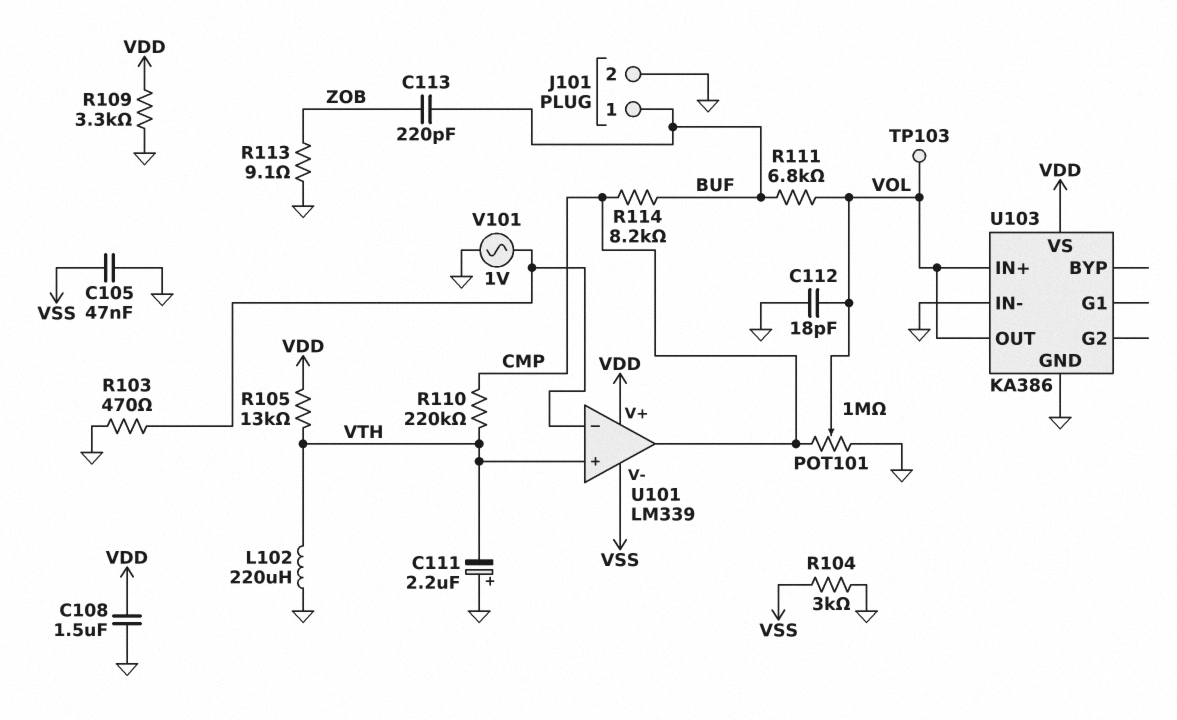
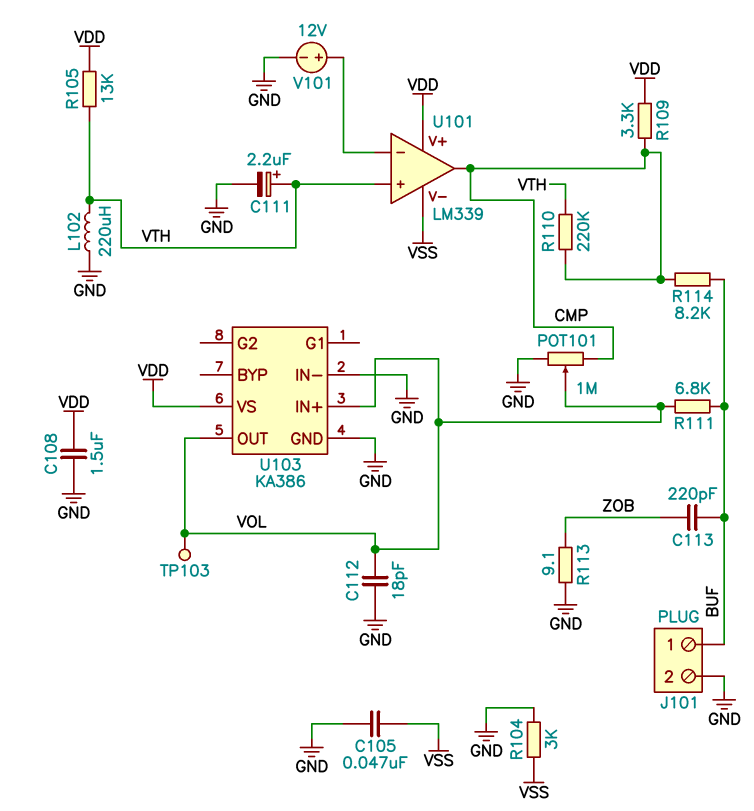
C111: 2.2uF (plus GND, minus VTH) -> 2.2uF (plus VTH, minus GND)
R103: 470 (GND, U101/in-) -> none
R109: 3.3k (GND, VDD) -> 3.3k (CMP, VDD)
V101: AC 1V (GND, U101/in-) -> 12V (plus U101/in-, minus GND)

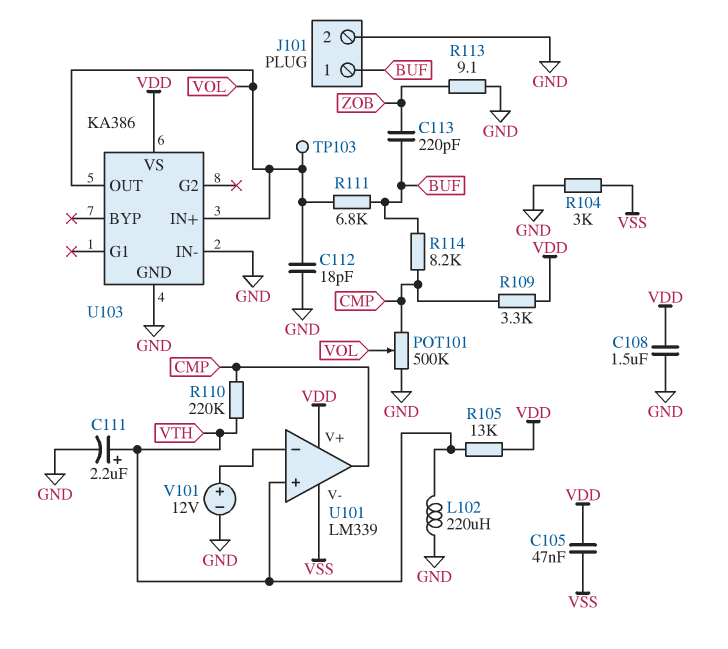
C105: 47nF (GND, VSS) -> 47nF (VDD, VSS)
POT101: 1M (CMP, GND, wiper VOL) -> 500k (CMP, GND, wiper VOL)

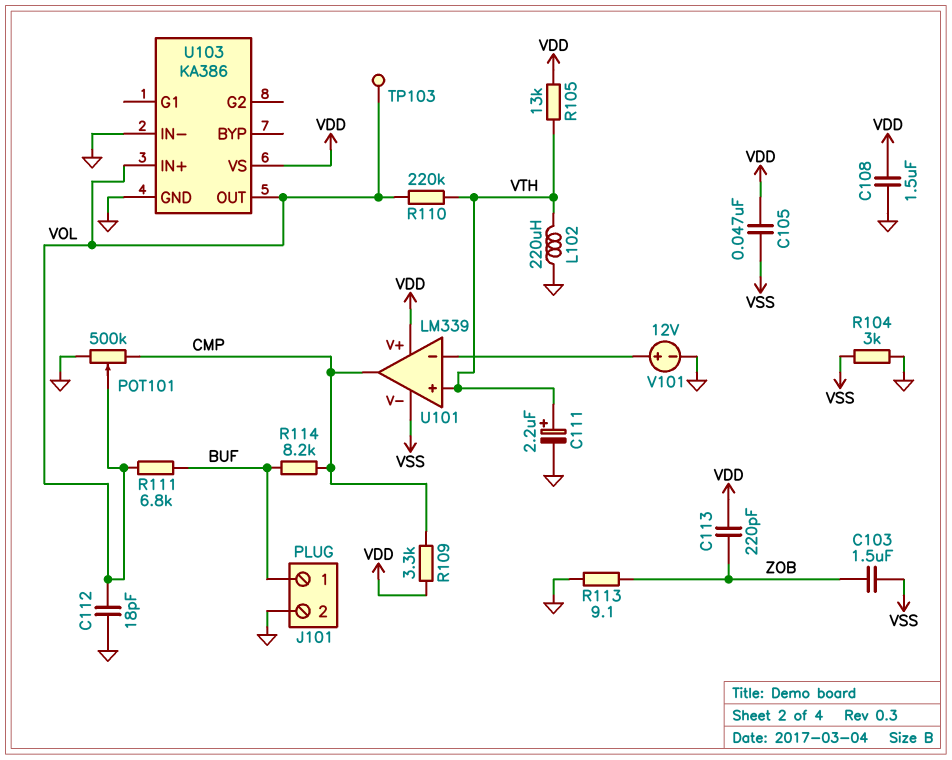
C103: none -> 1.5uF (VSS, ZOB)
C113: 220pF (BUF, ZOB) -> 220pF (VDD, ZOB)
R110: 220k (CMP, VTH) -> 220k (VOL, VTH)

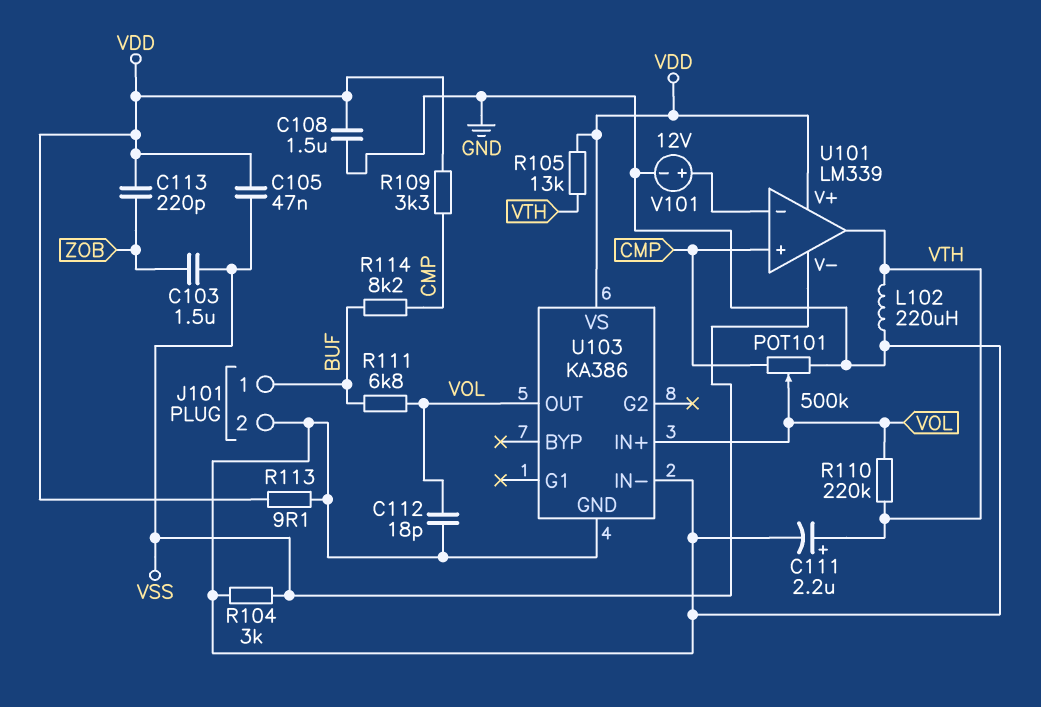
R113: 9.1 (GND, ZOB) -> 9.1 (GND, VDD)
TP103: test point (VOL) -> none
U101 pin in+: VTH -> CMP
U101 pin out: CMP -> VTH

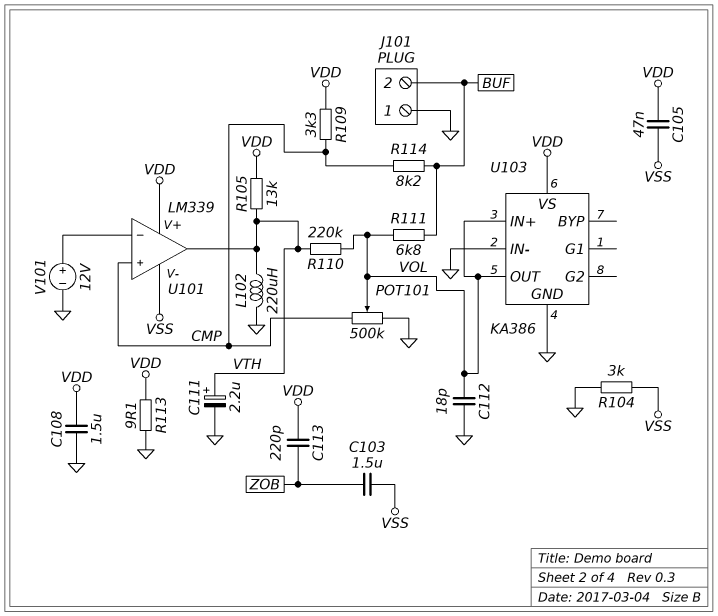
J101 pin 1: BUF -> GND
J101 pin 2: GND -> BUF

